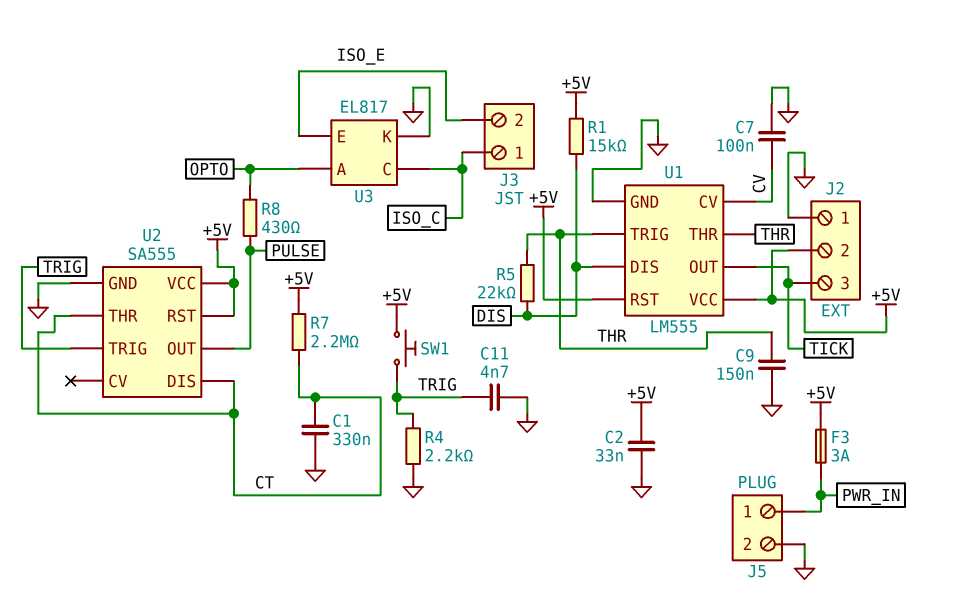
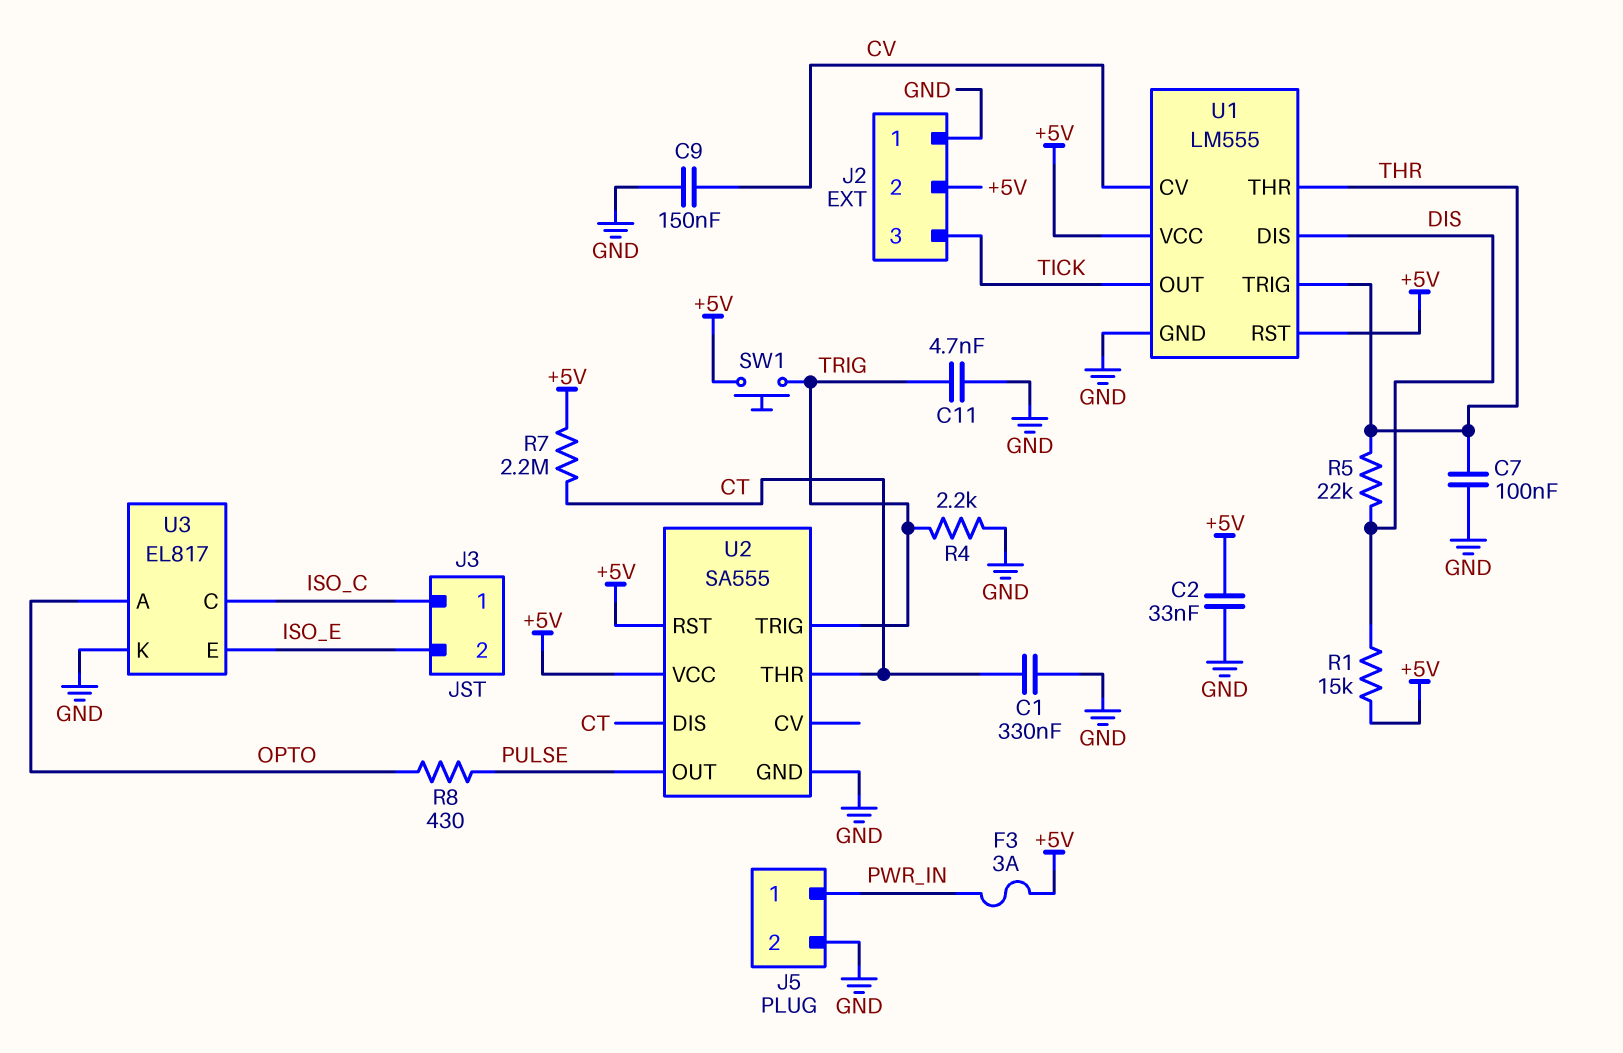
C7: 100nF (CV, GND) -> 100nF (GND, THR)
C9: 150nF (GND, THR) -> 150nF (CV, GND)

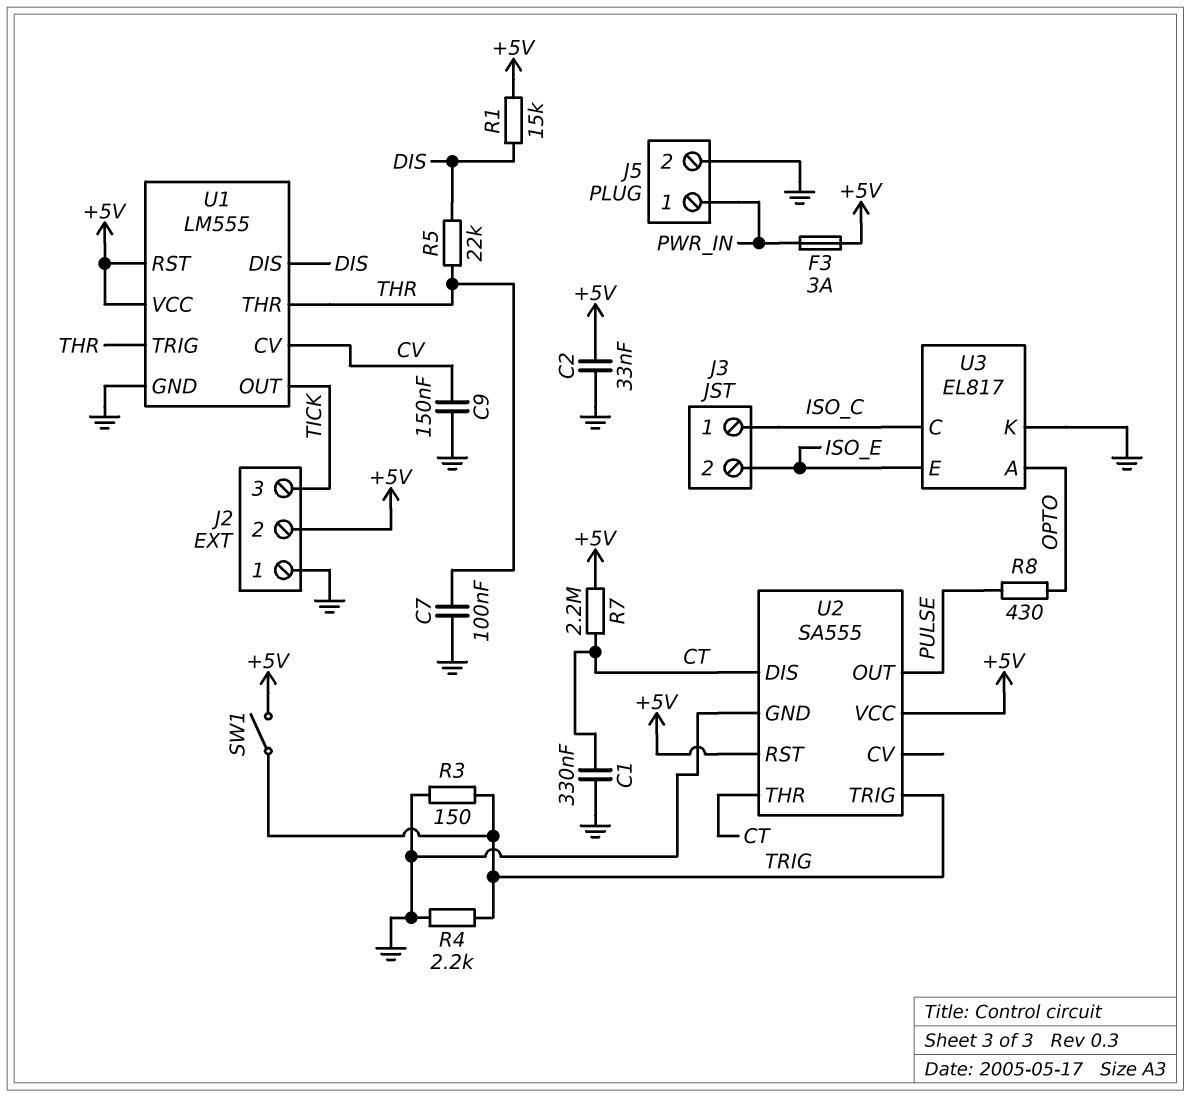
C11: 4.7nF (GND, TRIG) -> none
R3: none -> 150 (GND, TRIG)
SW1: button (+5V, TRIG) -> switch (+5V, TRIG)

